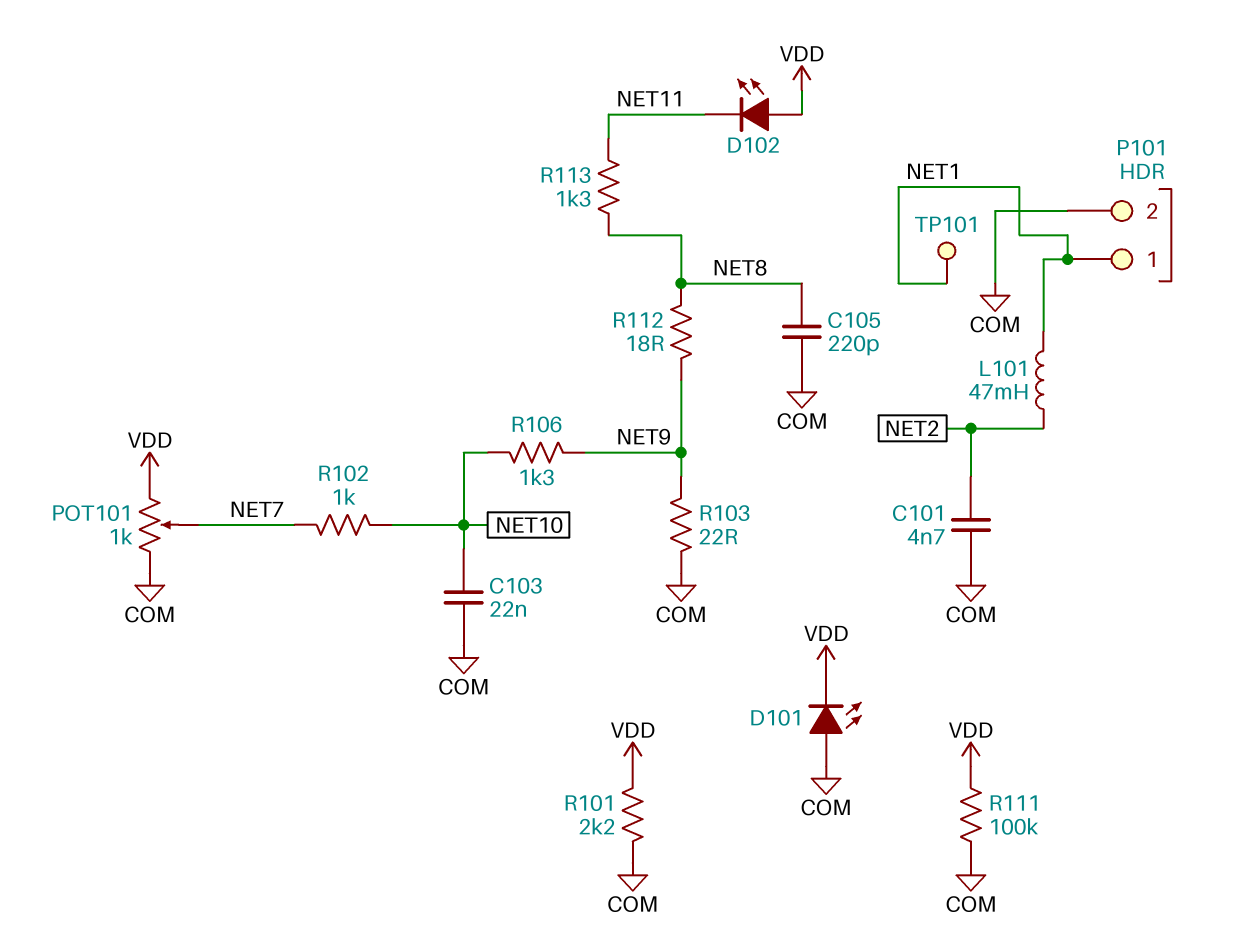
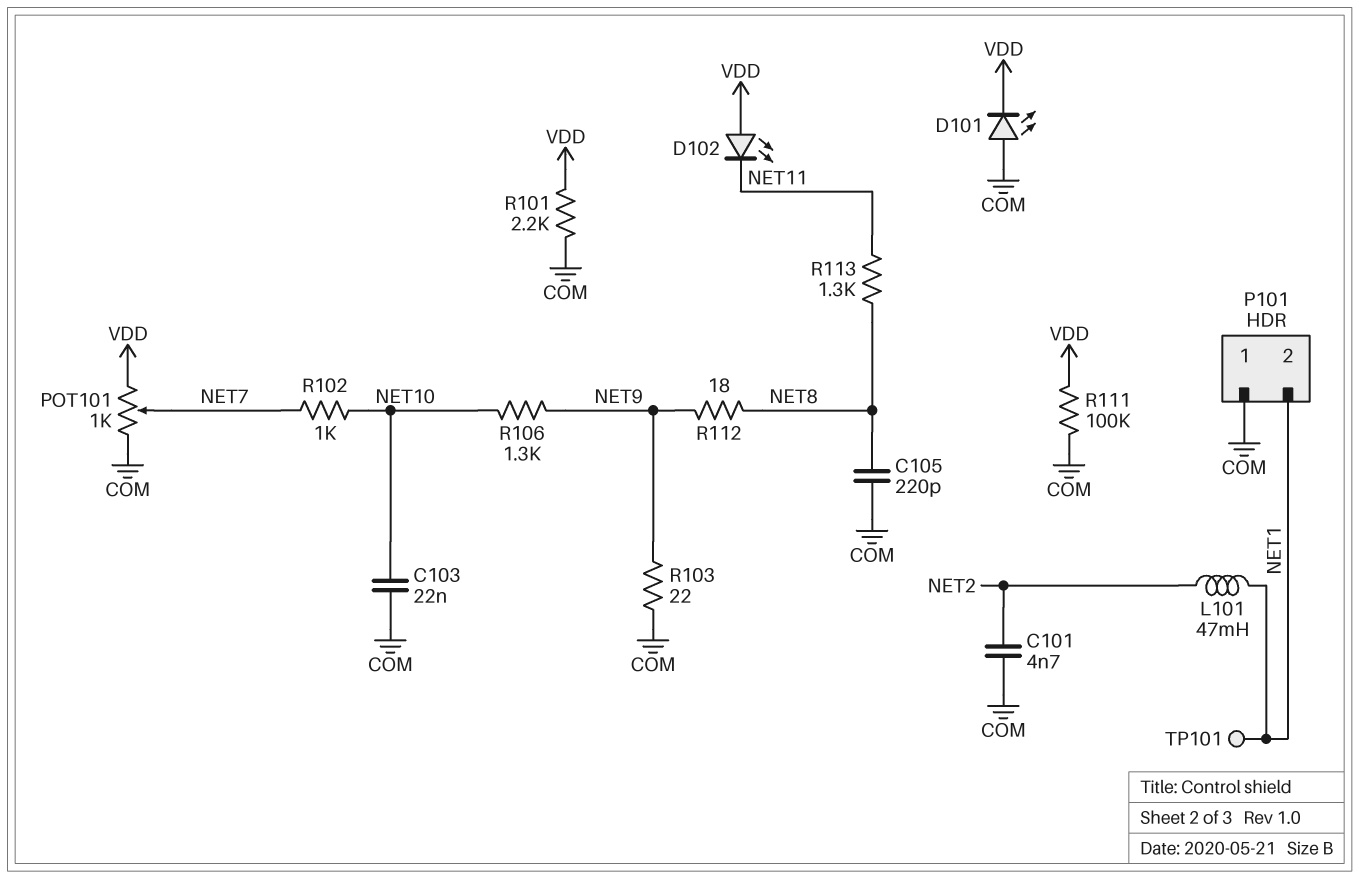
P101 pin 1: NET1 -> COM
P101 pin 2: COM -> NET1

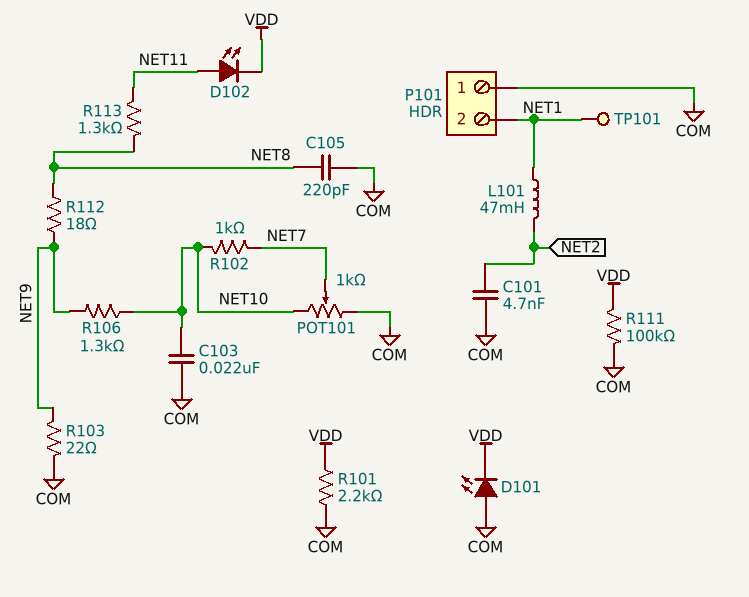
D102: LED (A VDD, K NET11) -> LED (A NET11, K VDD)
POT101: 1k (COM, VDD, wiper NET7) -> 1k (COM, NET10, wiper NET7)

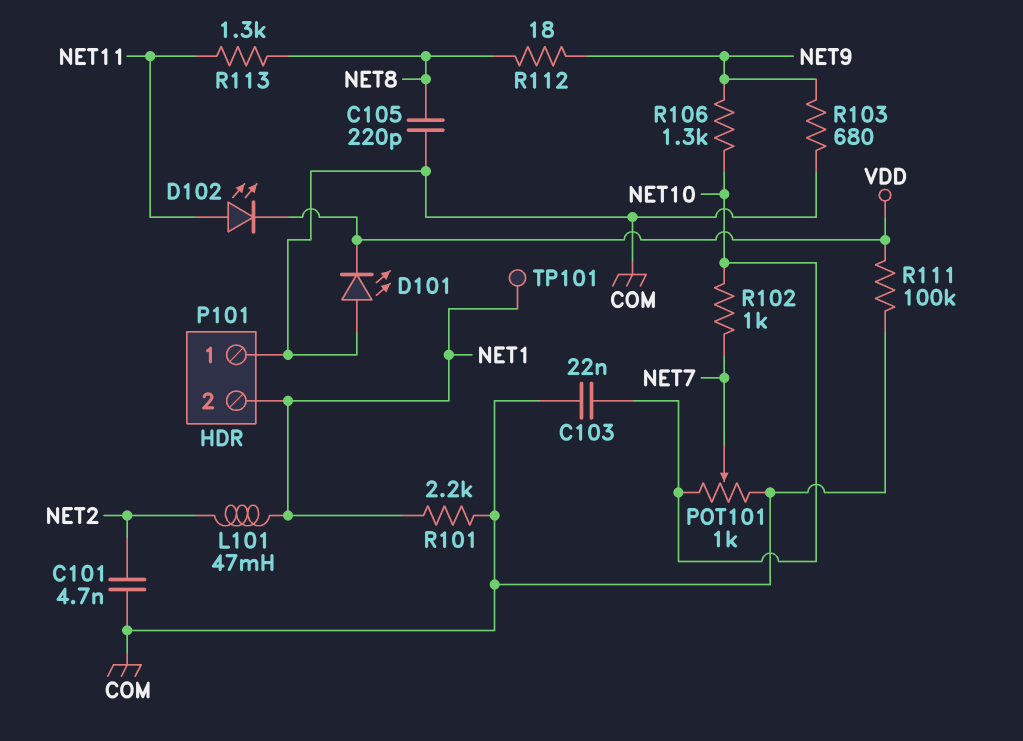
R101: 2.2k (COM, VDD) -> 2.2k (COM, NET1)
R103: 22 (COM, NET9) -> 680 (COM, NET9)

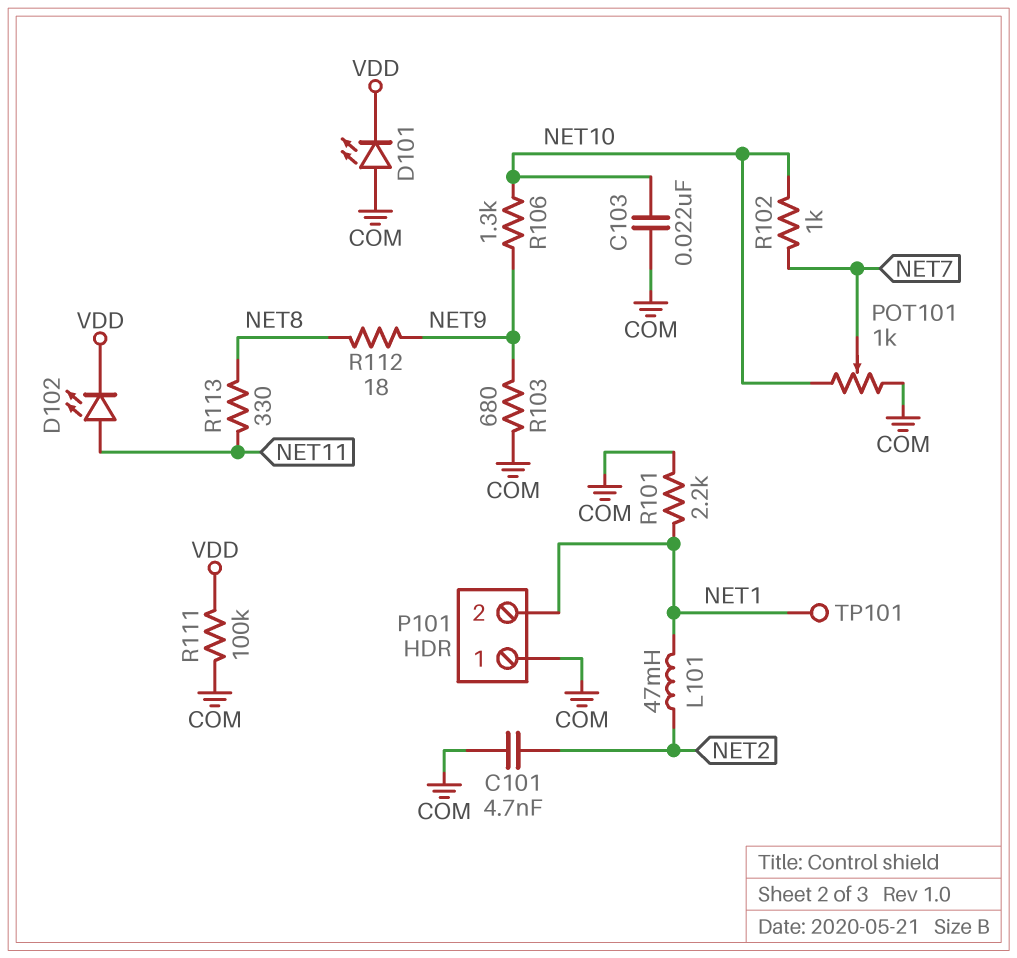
C105: 220pF (COM, NET8) -> none
R113: 1.3k (NET8, NET11) -> 330 (NET8, NET11)

